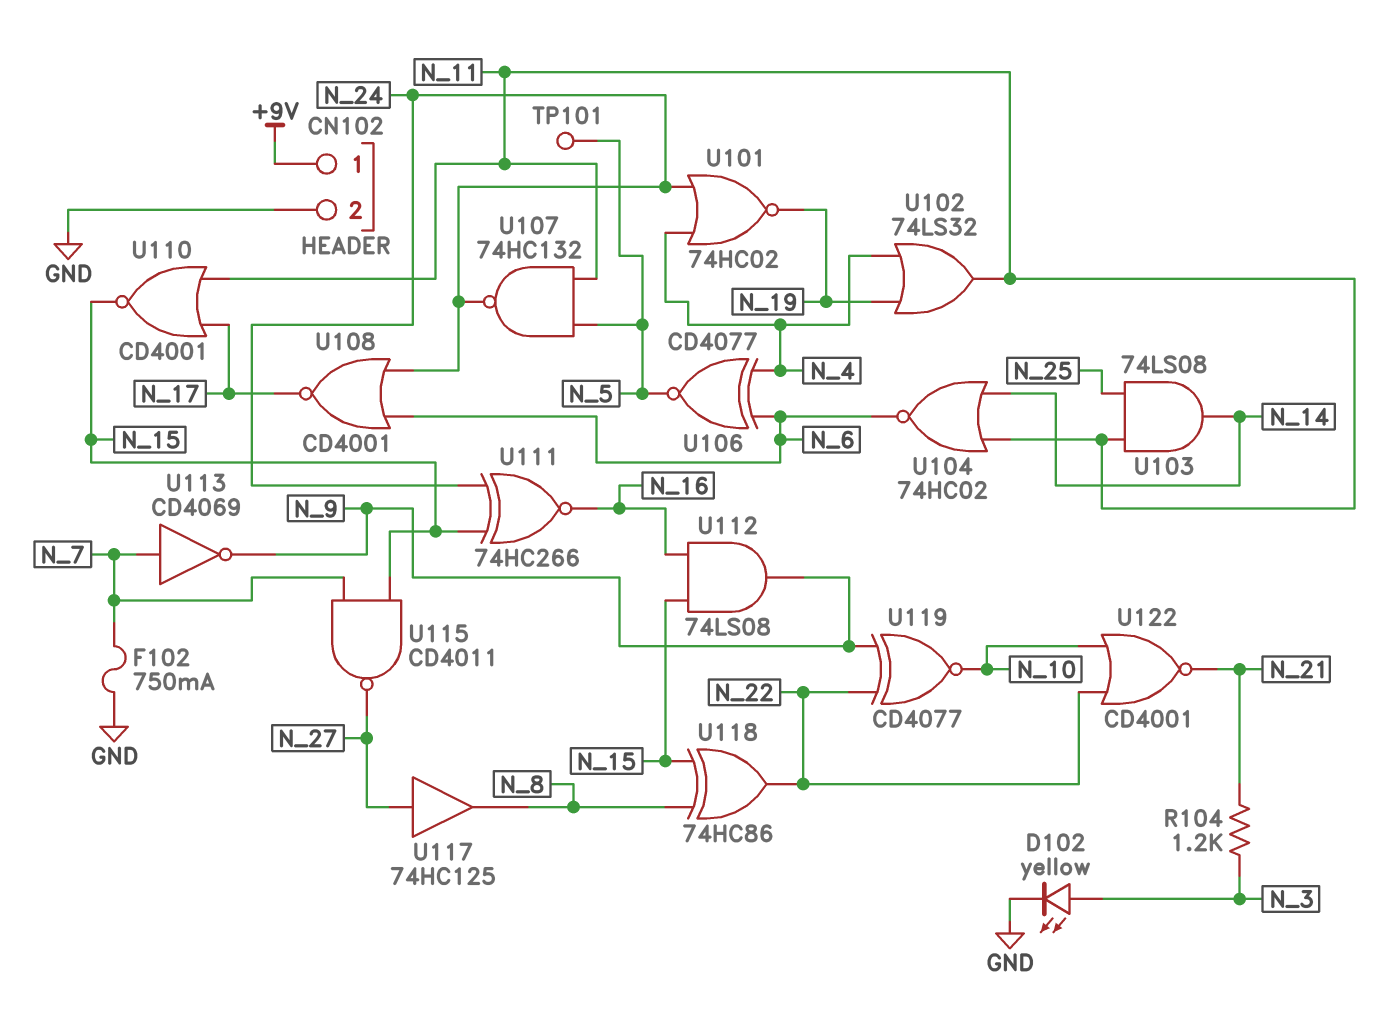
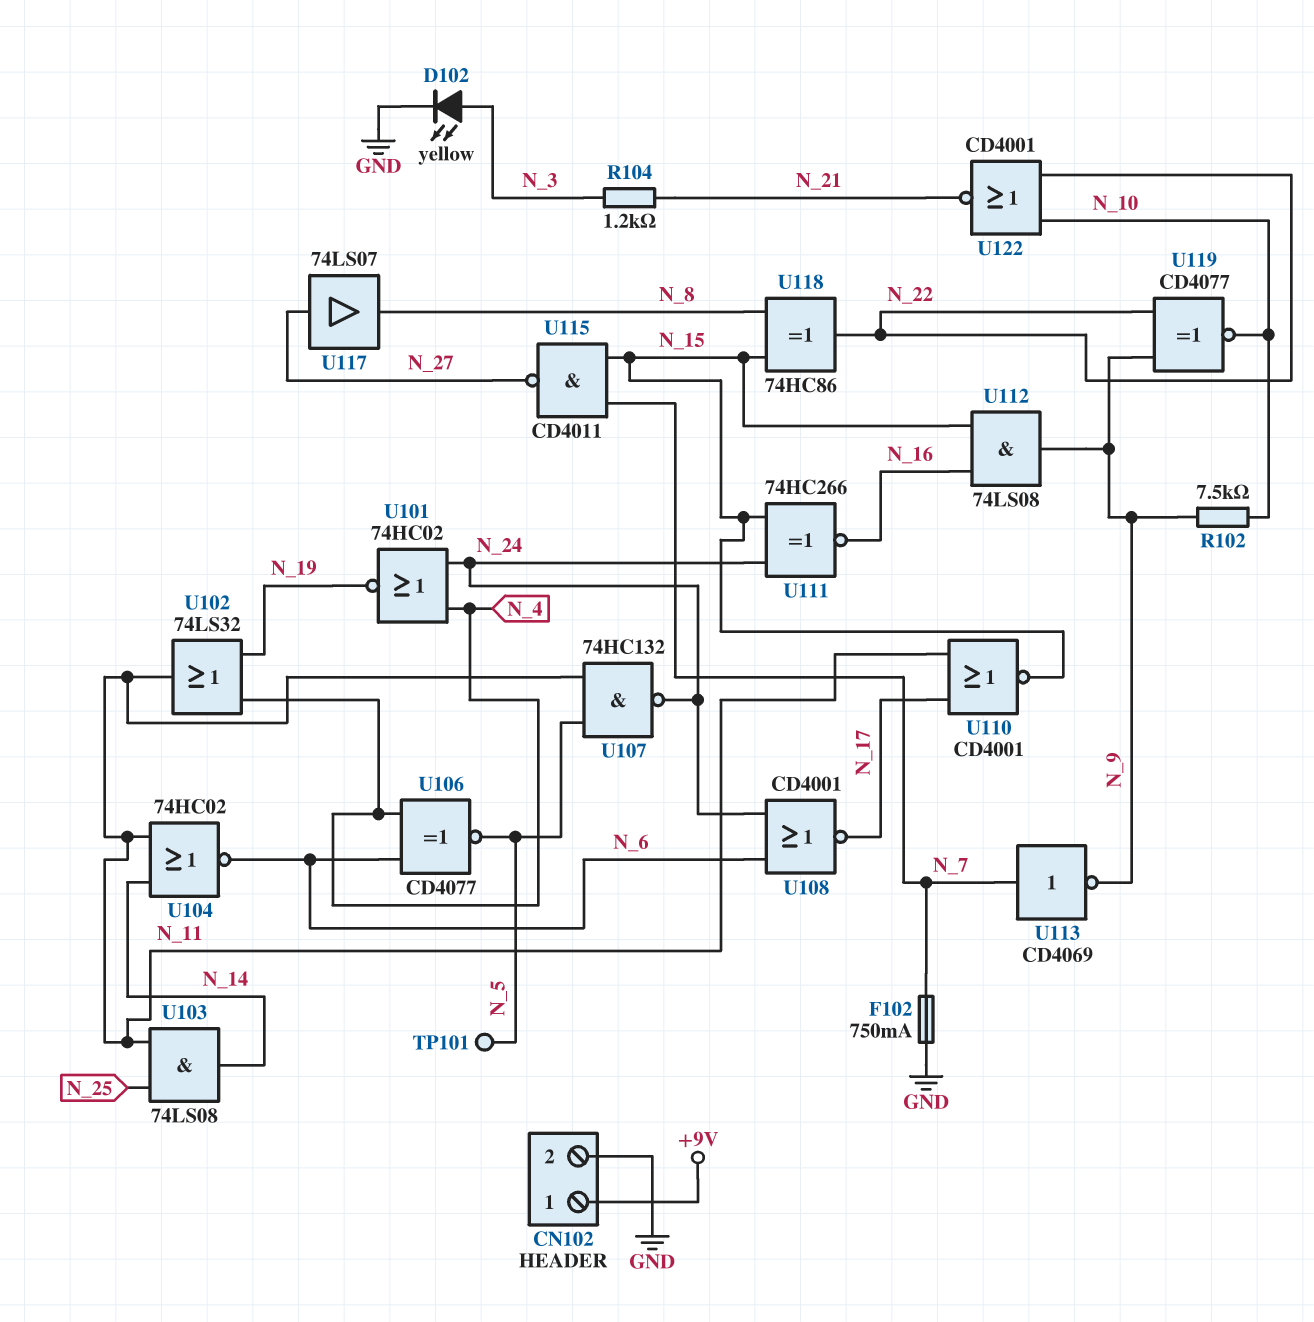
R102: none -> 7.5k (N_9, N_10)
U117: buffer 74HC125 (in N_27, out N_8) -> buffer 74LS07 (in N_27, out N_8)

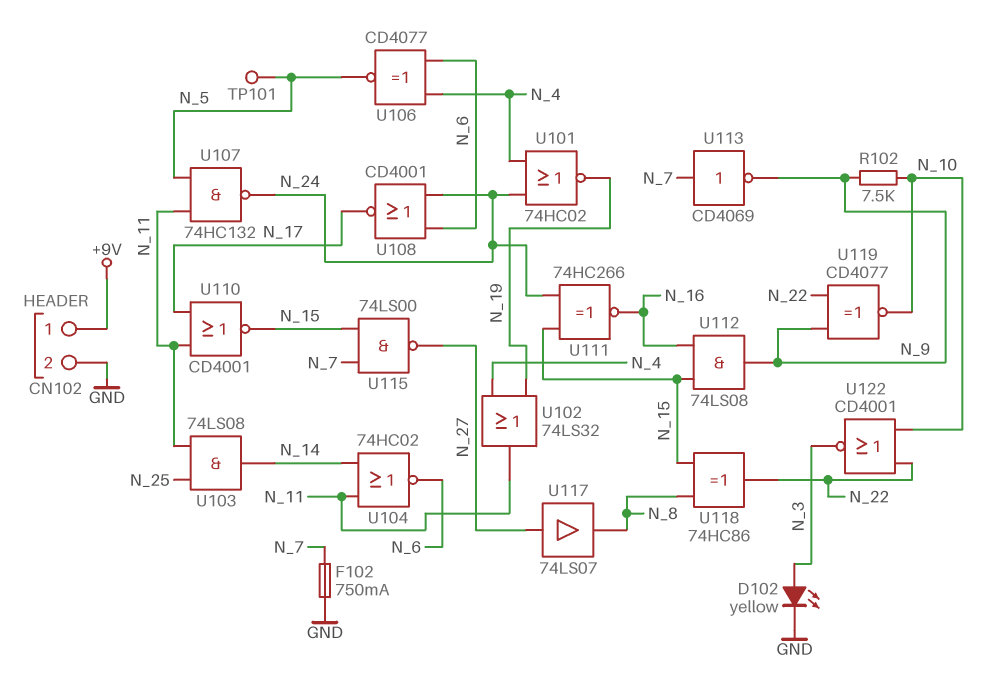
R104: 1.2k (N_3, N_21) -> none
U115: NAND CD4011 (in N_7, in N_15, out N_27) -> NAND 74LS00 (in N_7, in N_15, out N_27)
U122: NOR CD4001 (in N_10, in N_22, out N_21) -> NOR CD4001 (in N_10, in N_22, out N_3)

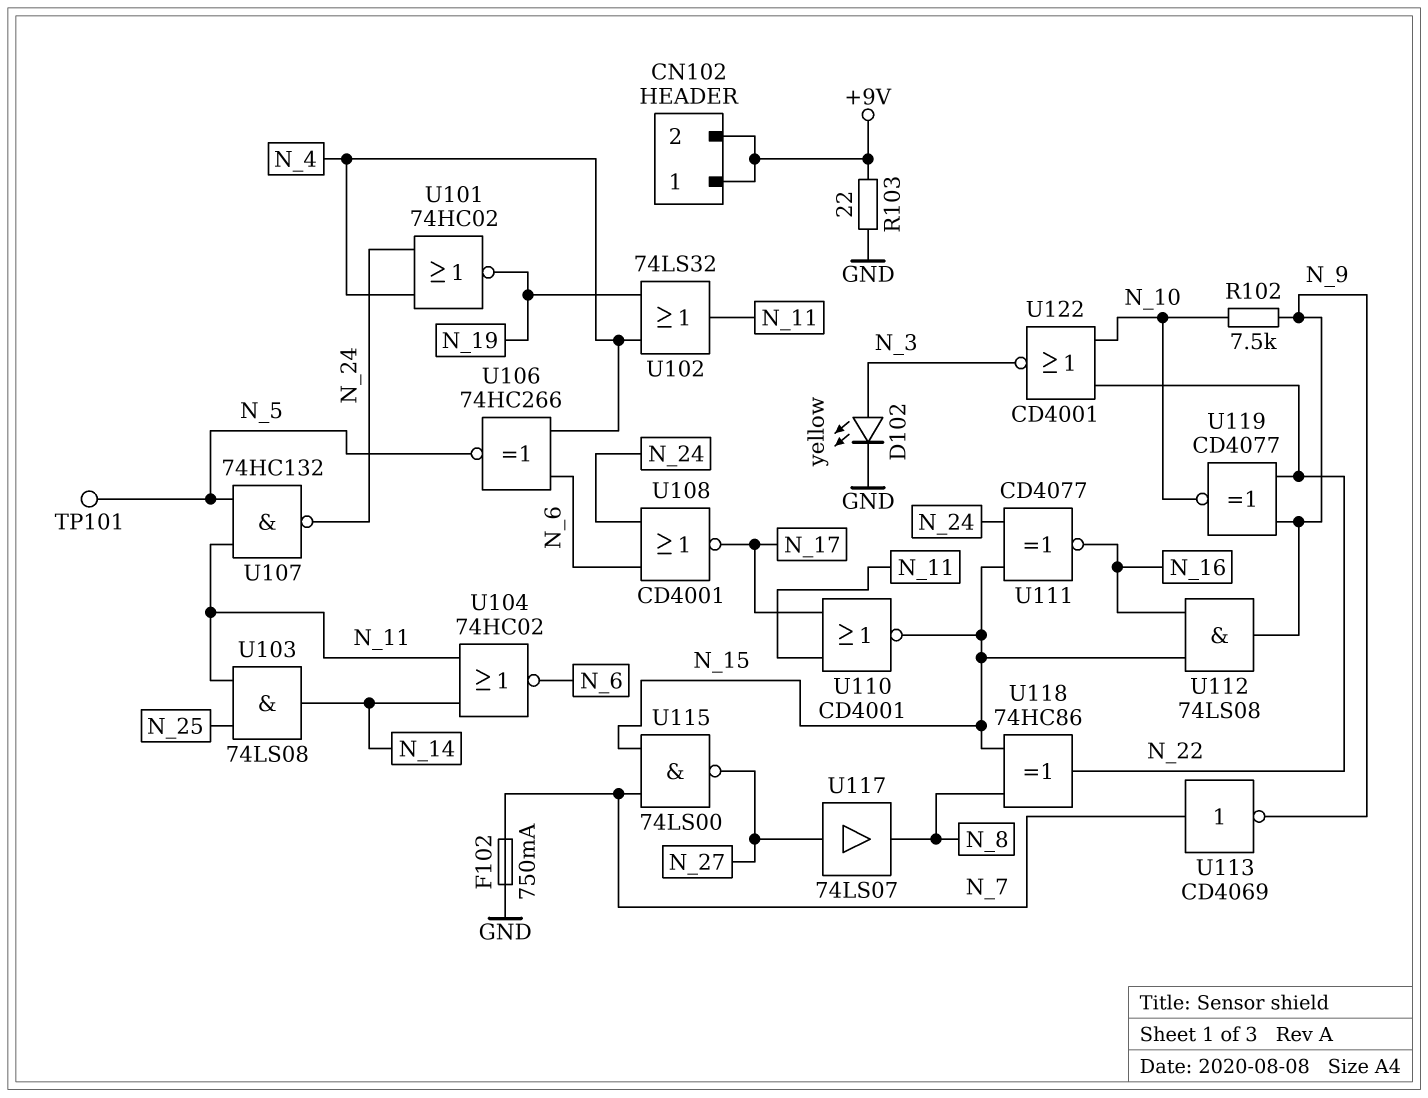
CN102 pin 2: GND -> +9V
R103: none -> 22 (+9V, GND)
U106: XNOR CD4077 (in N_4, in N_6, out N_5) -> XNOR 74HC266 (in N_4, in N_6, out N_5)
U111: XNOR 74HC266 (in N_15, in N_24, out N_16) -> XNOR CD4077 (in N_15, in N_24, out N_16)

